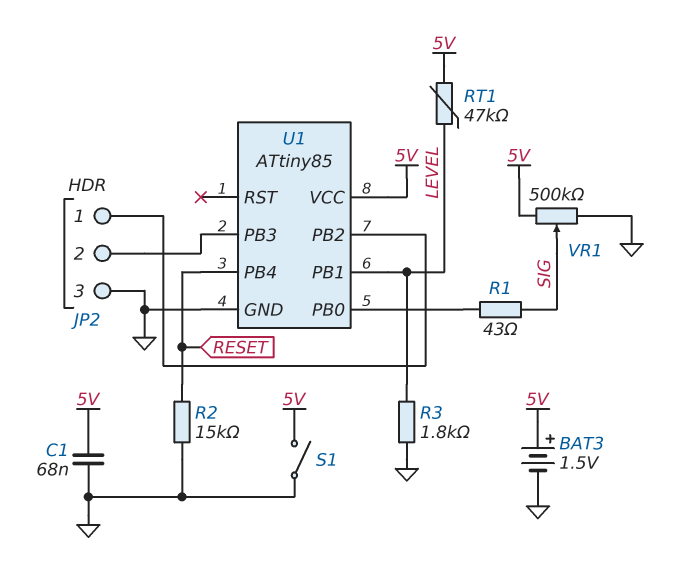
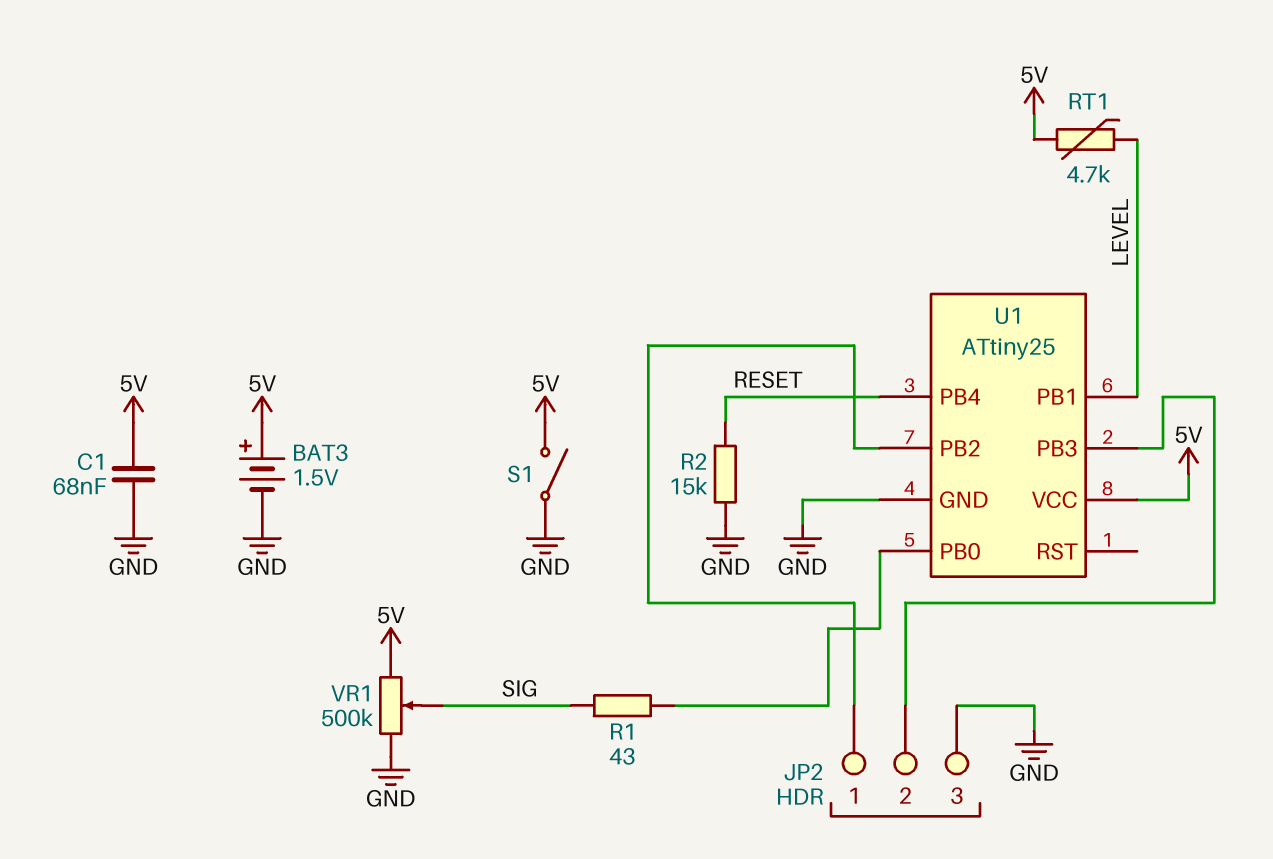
R3: 1.8k (GND, LEVEL) -> none
RT1: 47k (5V, LEVEL) -> 4.7k (5V, LEVEL)
U1: ATtiny85 -> ATtiny25

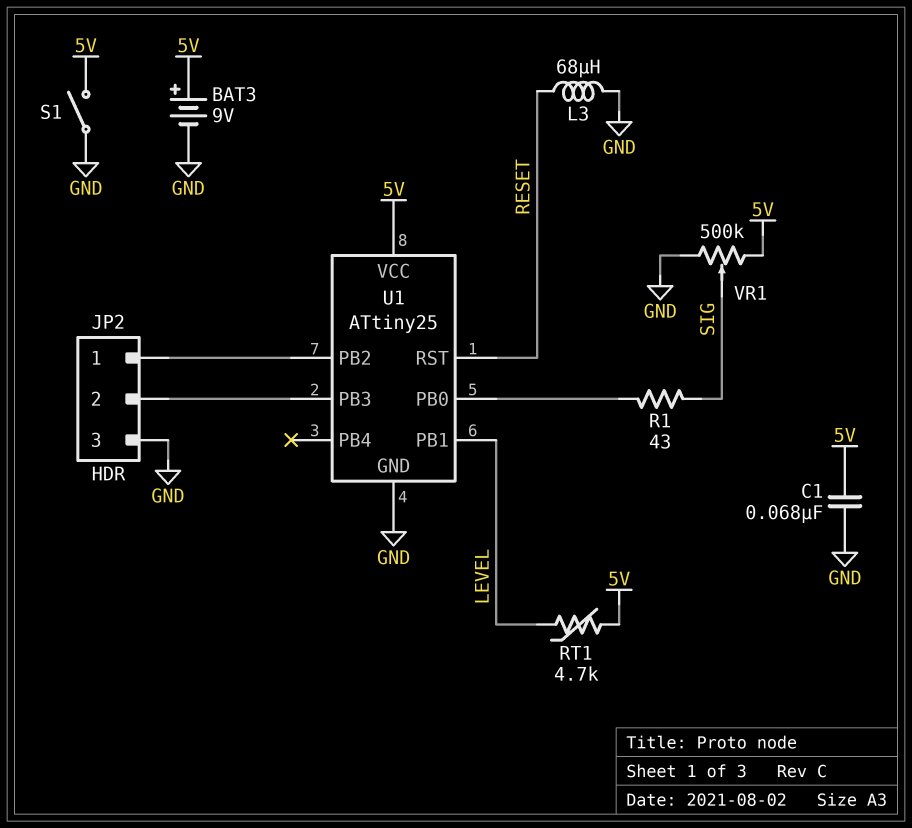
BAT3: 1.5V (plus 5V, minus GND) -> 9V (plus 5V, minus GND)
L3: none -> 68uH (GND, RESET)
R2: 15k (GND, RESET) -> none
U1 pin PB4: RESET -> none
U1 pin RST: none -> RESET

